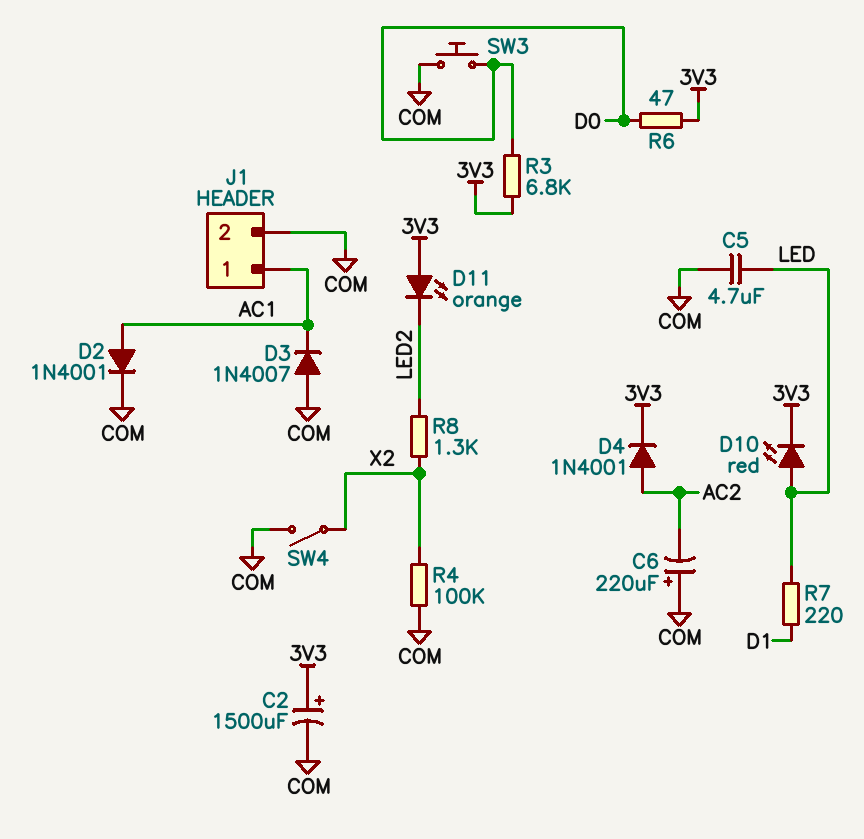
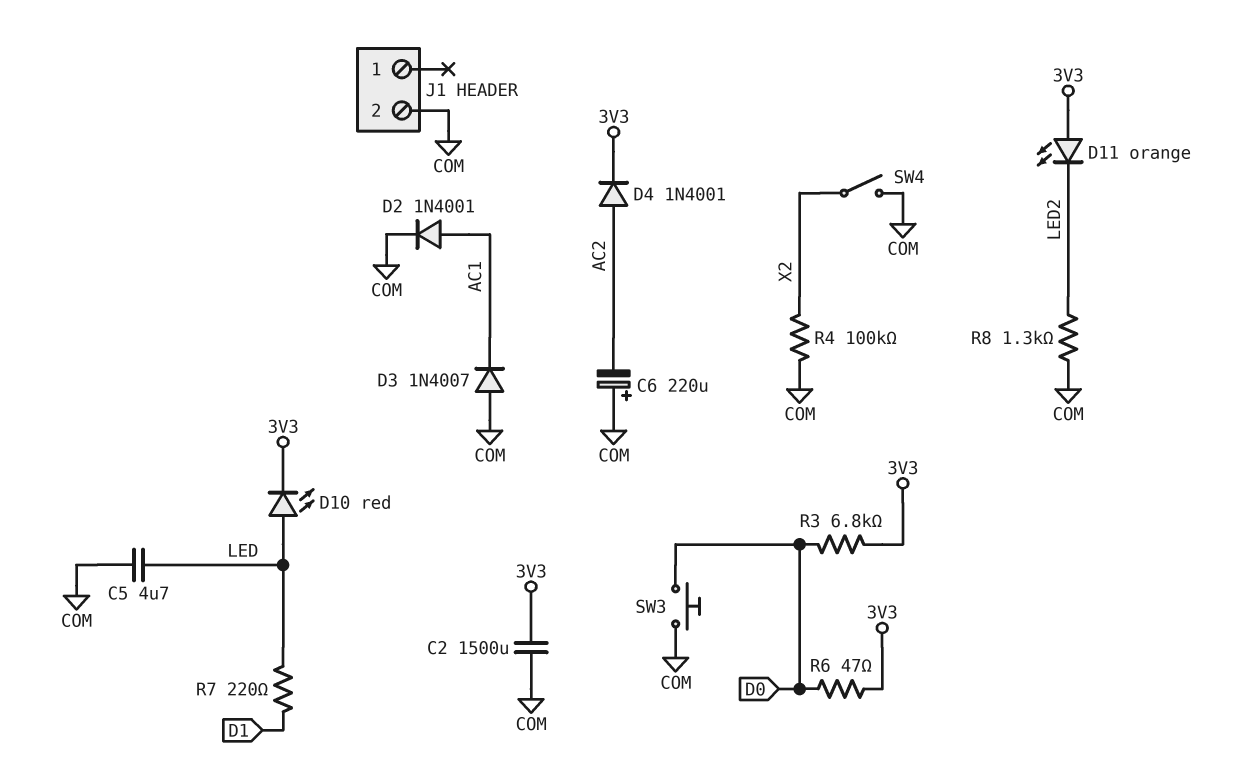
C2: 1500uF (plus 3V3, minus COM) -> 1500uF (3V3, COM)
J1 pin 1: AC1 -> none
R8: 1.3k (LED2, X2) -> 1.3k (COM, LED2)

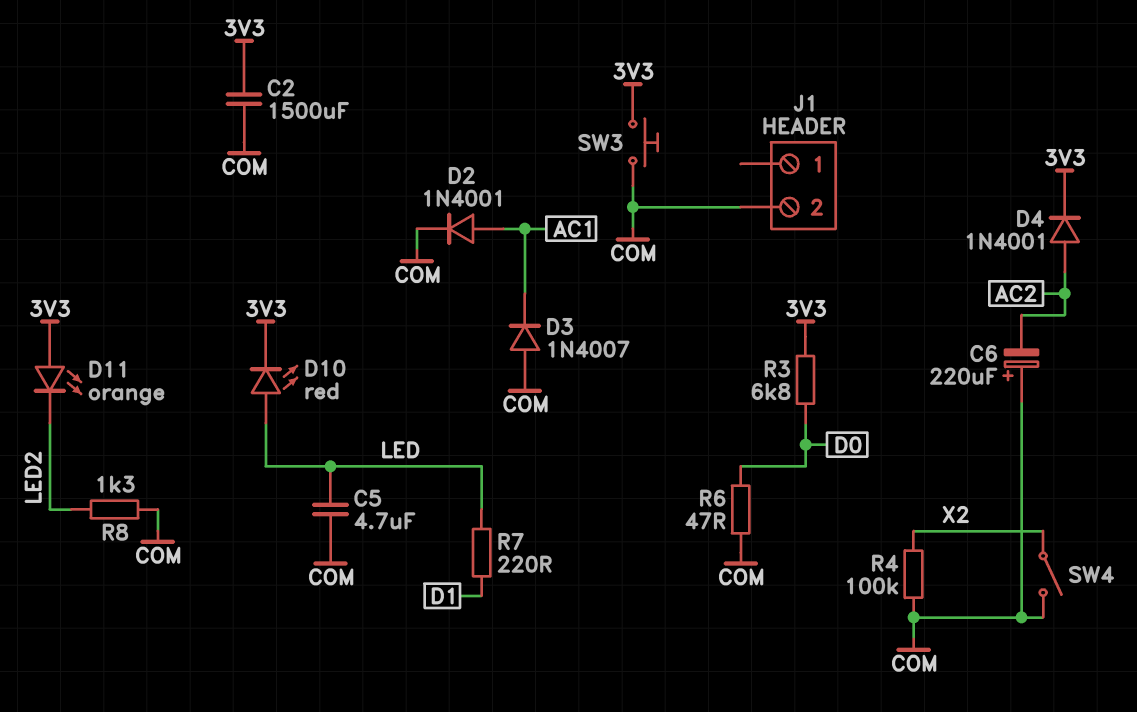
R6: 47 (3V3, D0) -> 47 (COM, D0)
SW3: button (COM, D0) -> button (3V3, COM)

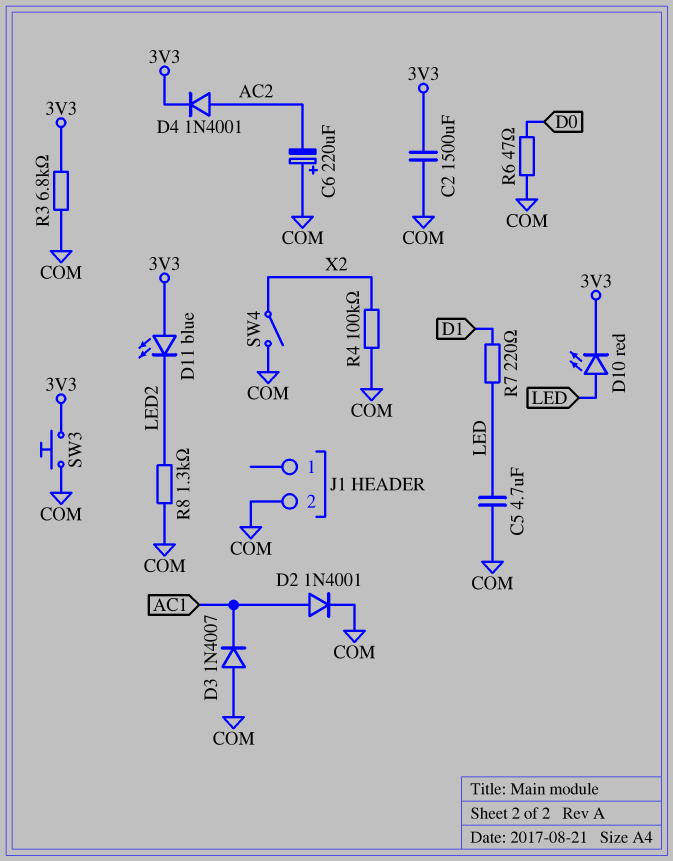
D11: LED orange (A 3V3, K LED2) -> LED blue (A 3V3, K LED2)
R3: 6.8k (3V3, D0) -> 6.8k (3V3, COM)

